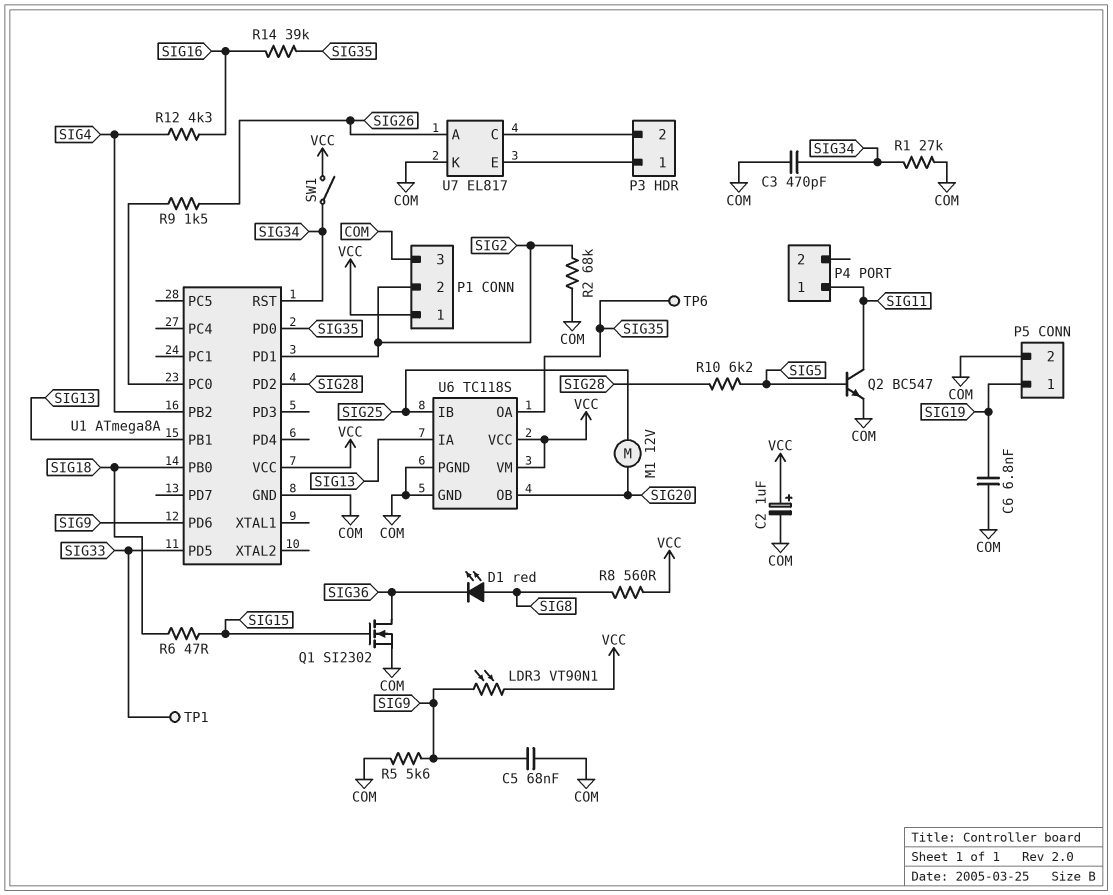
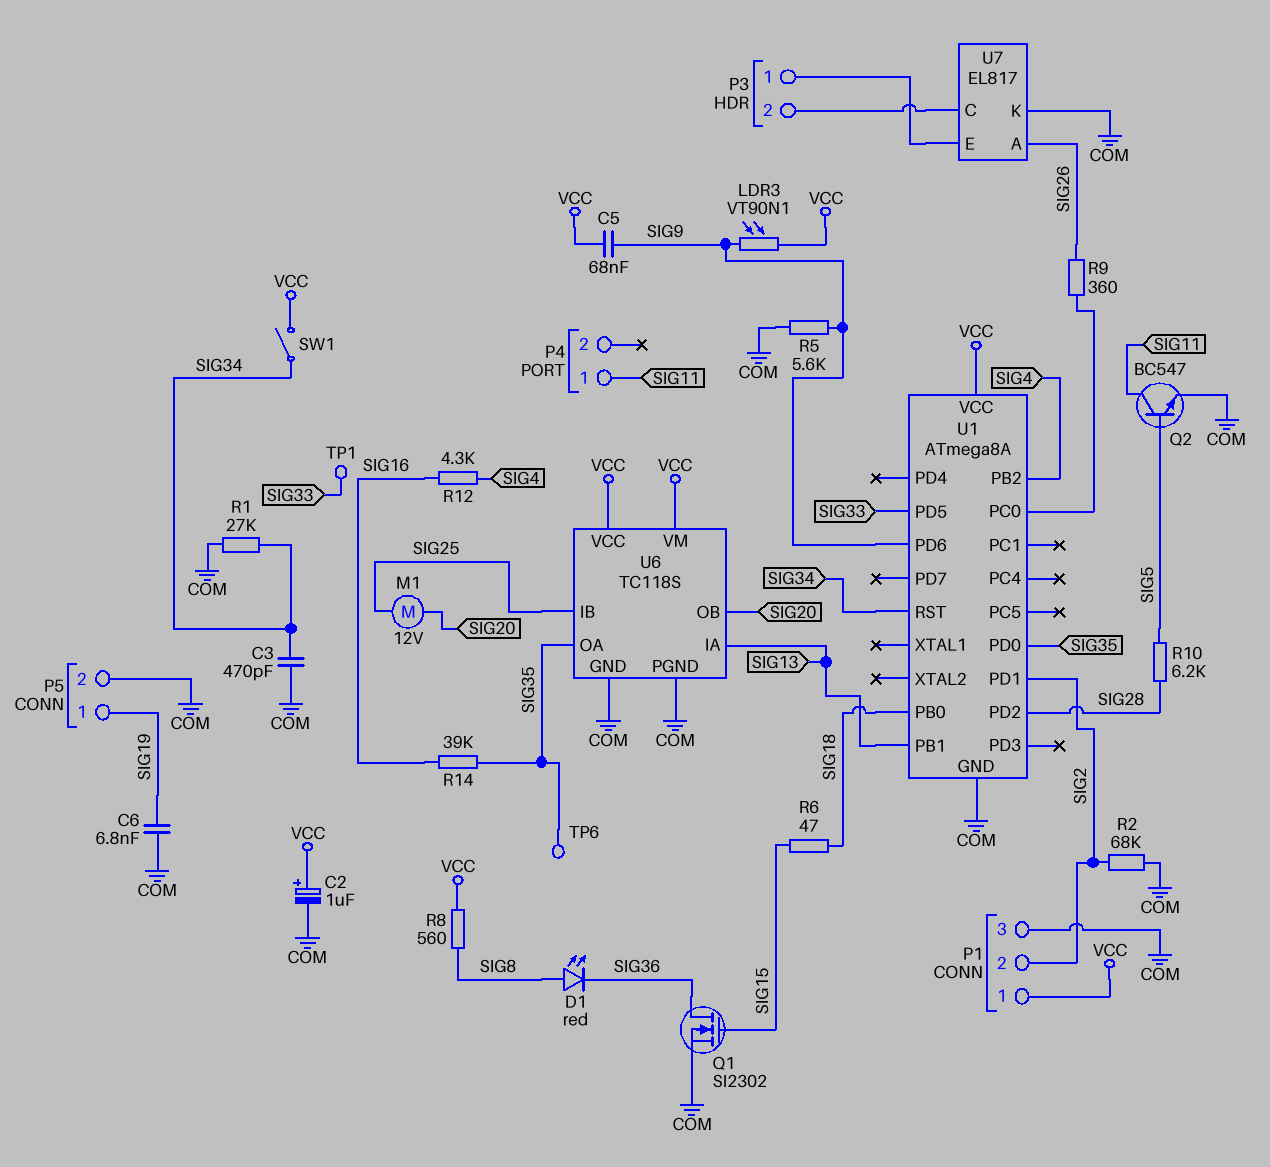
C5: 68nF (COM, SIG9) -> 68nF (SIG9, VCC)
R9: 1.5k (SIG26, U1/PC0) -> 360 (SIG26, U1/PC0)

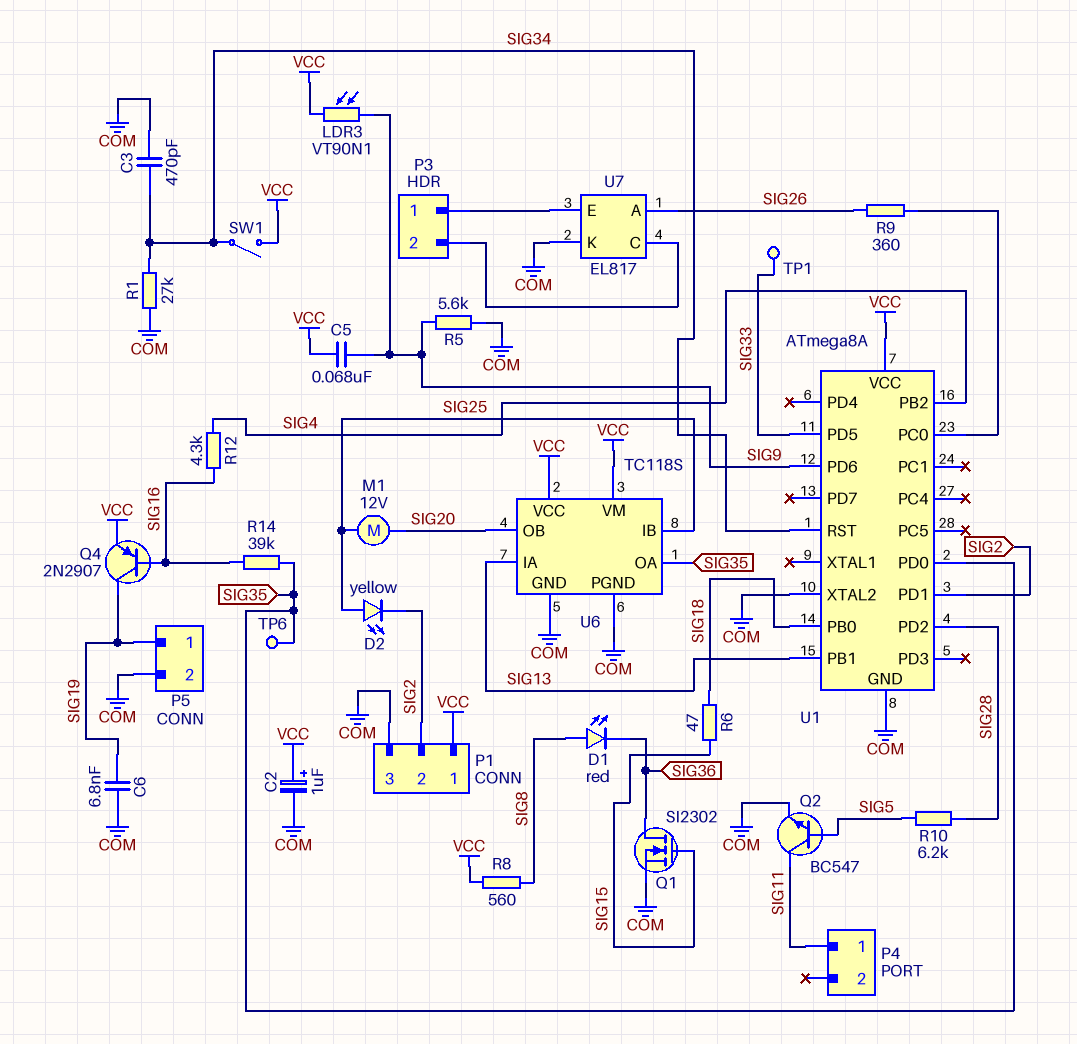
D2: none -> LED yellow (A SIG25, K SIG2)
Q4: none -> PNP 2N2907 (B SIG16, C SIG19, E VCC)
R2: 68k (COM, SIG2) -> none
U1 pin XTAL2: none -> COM

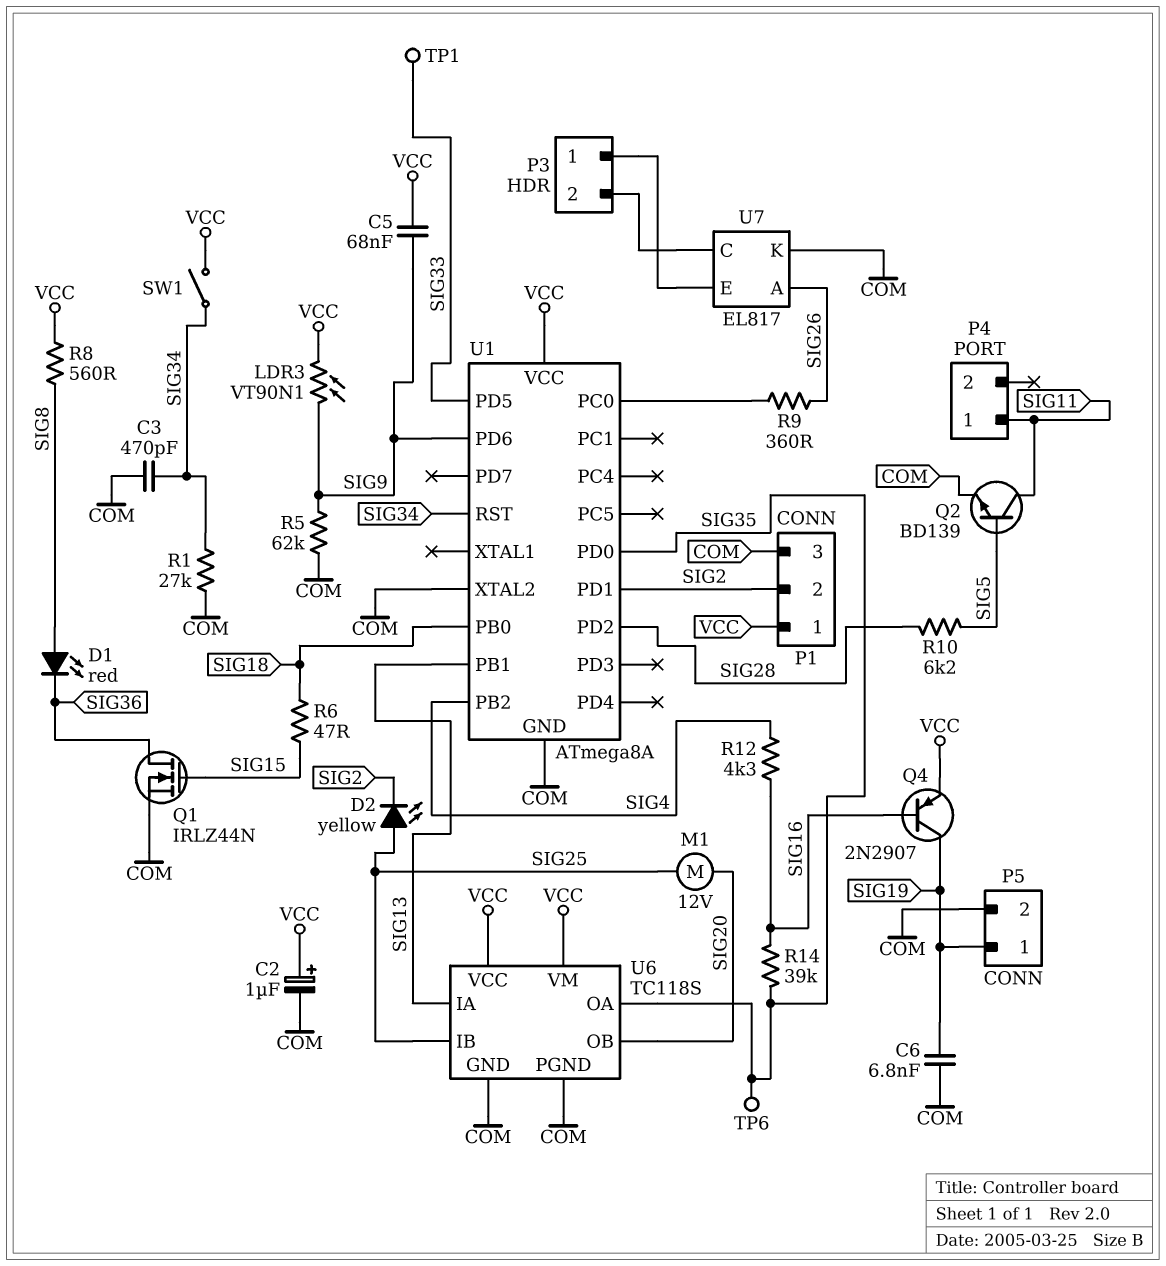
Q1: NMOS SI2302 (G SIG15, D SIG36, S COM) -> NMOS IRLZ44N (G SIG15, D SIG36, S COM)
Q2: NPN BC547 (B SIG5, C SIG11, E COM) -> NPN BD139 (B SIG5, C SIG11, E COM)
R5: 5.6k (COM, SIG9) -> 62k (COM, SIG9)

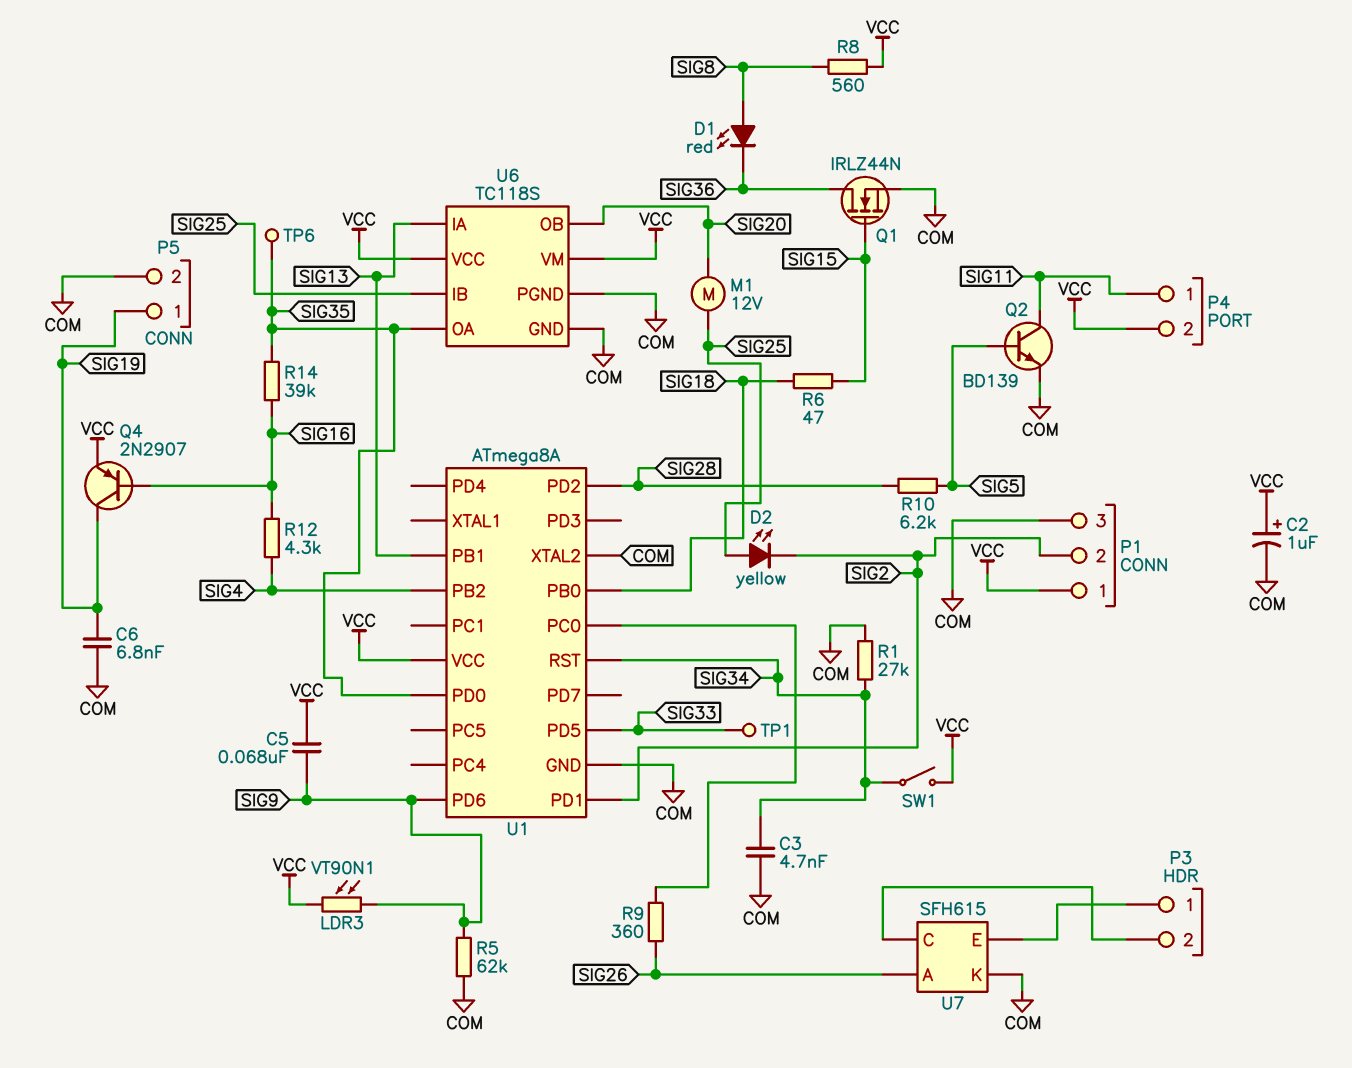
C3: 470pF (COM, SIG34) -> 4.7nF (COM, SIG34)
P4 pin 2: none -> VCC
U7: EL817 -> SFH615

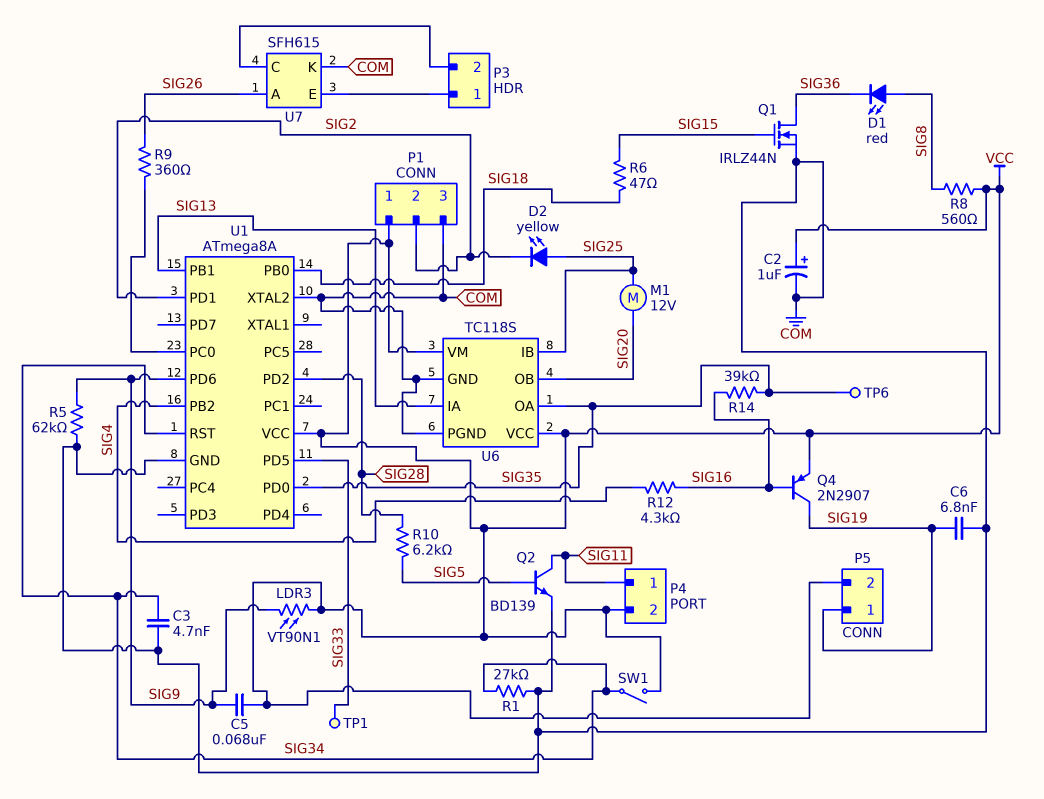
P5 pin 2: COM -> VCC

